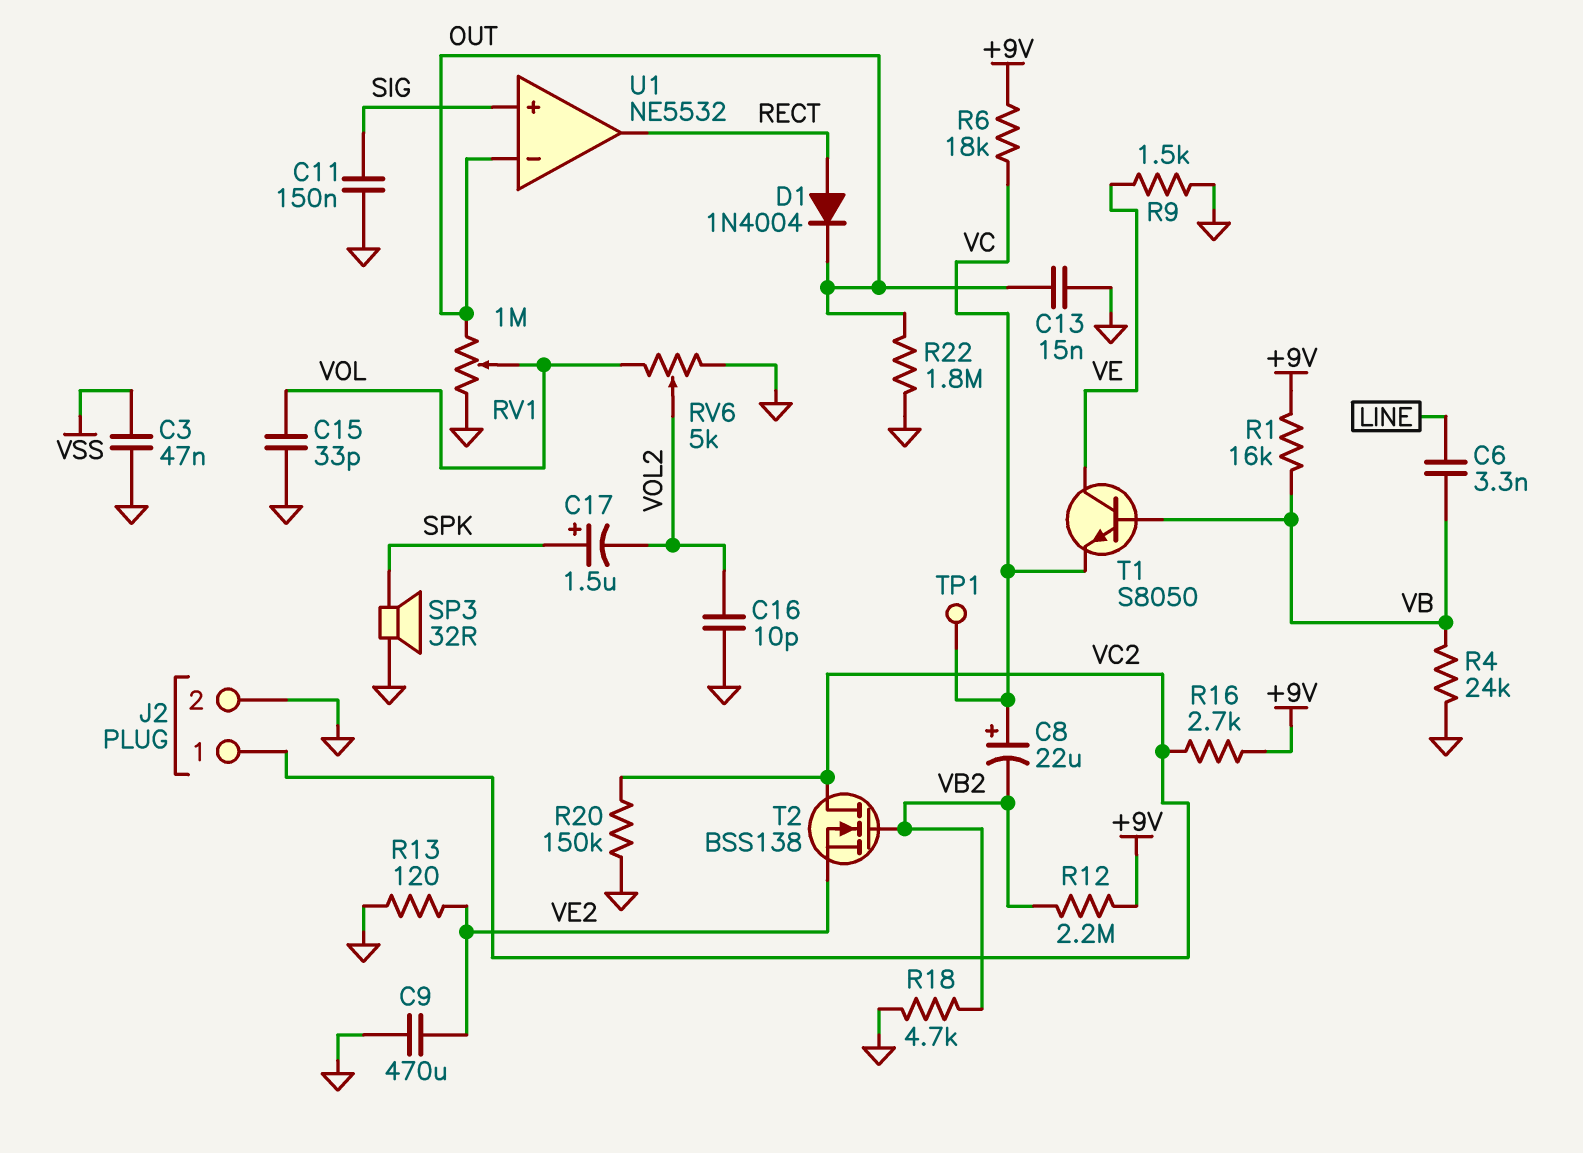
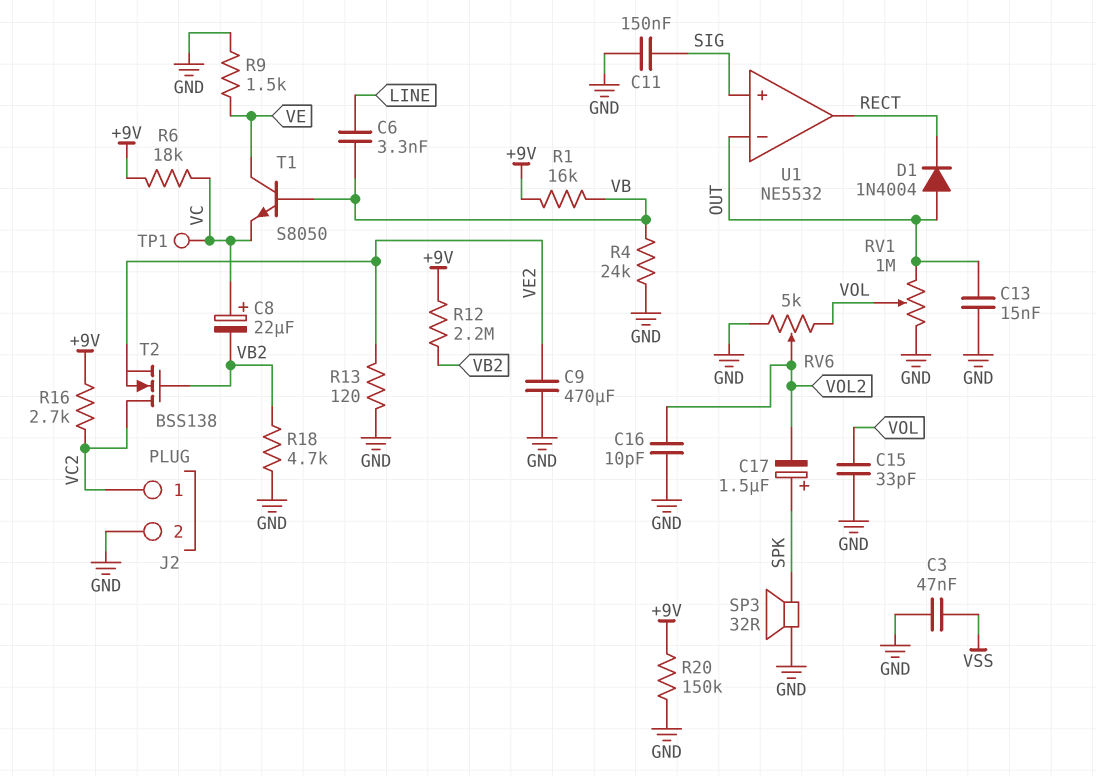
D1: diode 1N4004 (A RECT, K OUT) -> diode 1N4004 (A OUT, K RECT)
R20: 150k (GND, VC2) -> 150k (+9V, GND)
R22: 1.8M (GND, OUT) -> none

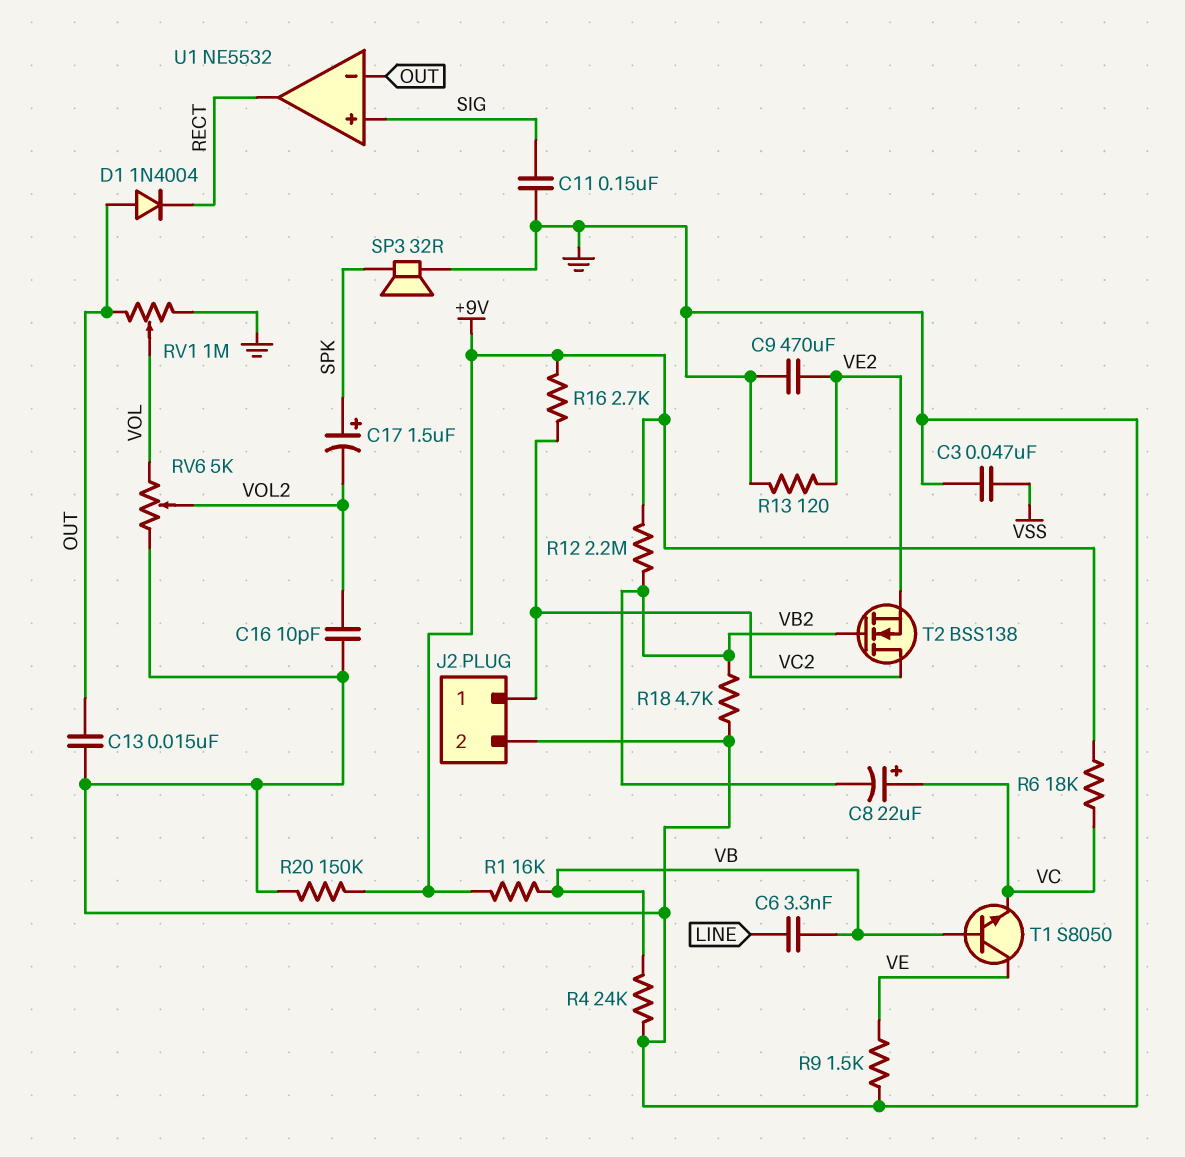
C15: 33pF (GND, VOL) -> none
TP1: test point (VC) -> none

